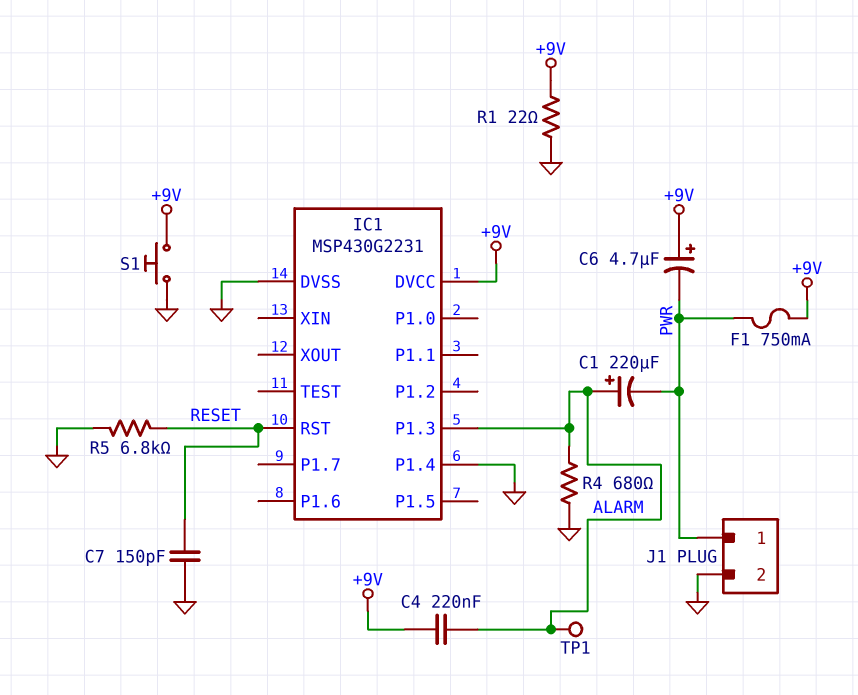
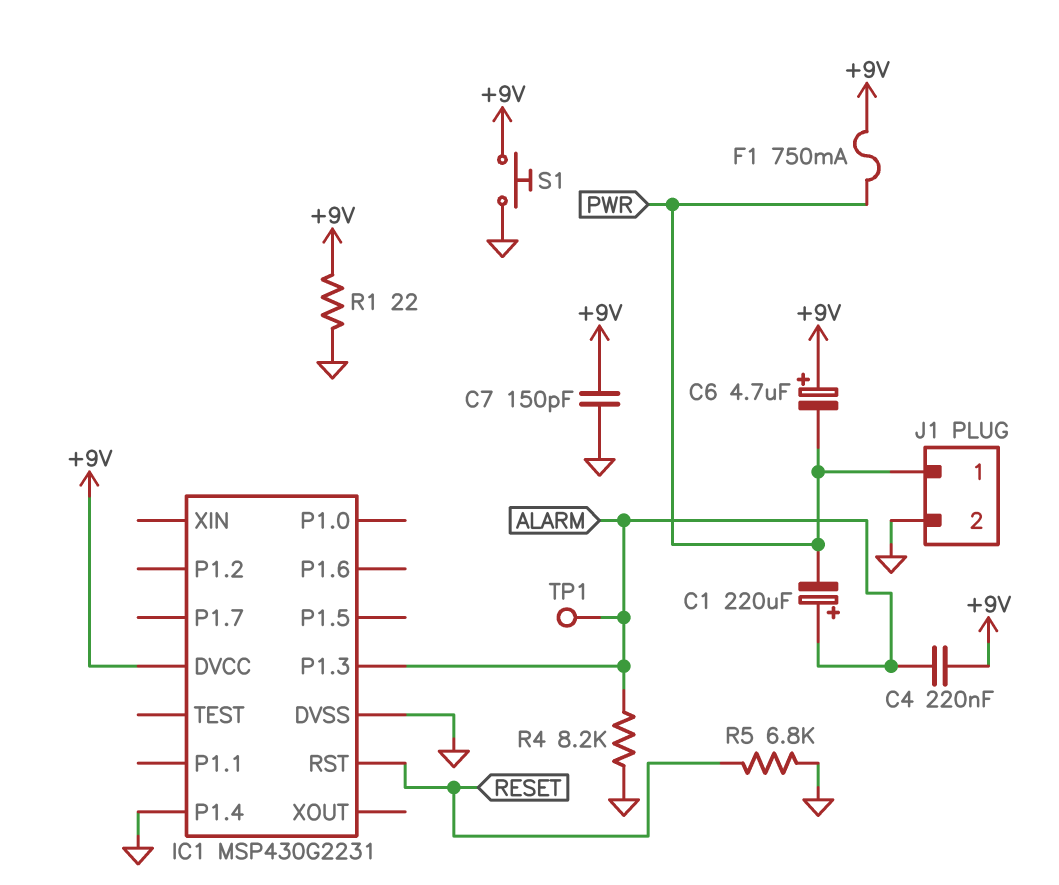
C7: 150pF (GND, RESET) -> 150pF (+9V, GND)
R4: 680 (ALARM, GND) -> 8.2k (ALARM, GND)

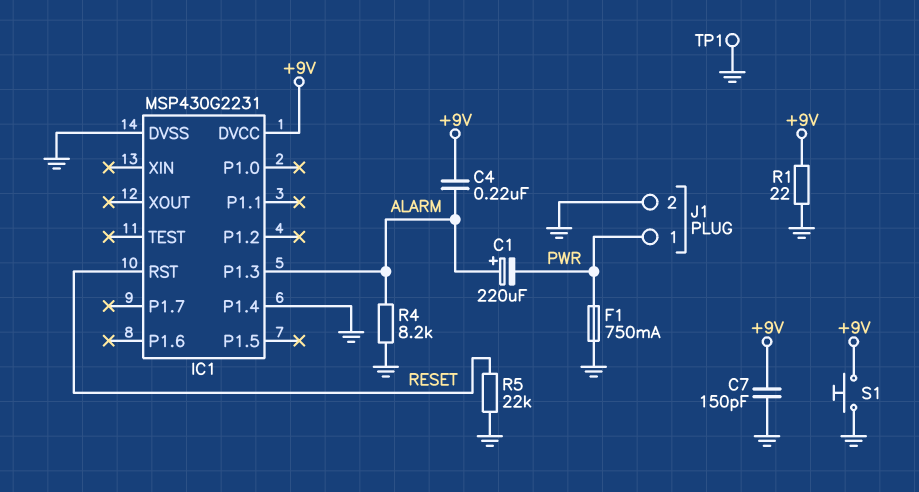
C6: 4.7uF (plus +9V, minus PWR) -> none
F1: 750mA (+9V, PWR) -> 750mA (GND, PWR)
R5: 6.8k (GND, RESET) -> 22k (GND, RESET)
TP1: test point (ALARM) -> test point (GND)

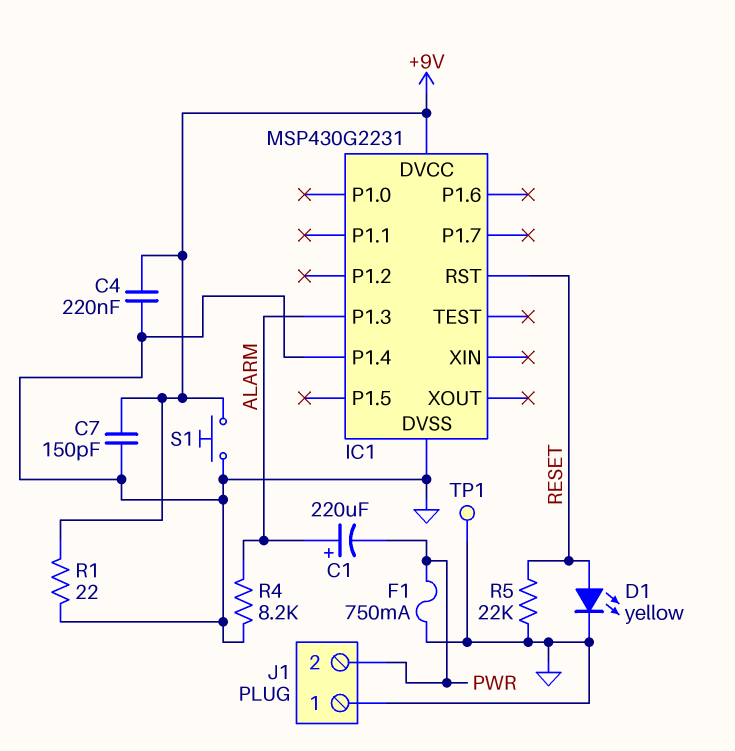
C4: 220nF (+9V, ALARM) -> 220nF (+9V, GND)
D1: none -> LED yellow (A RESET, K GND)
J1 pin 1: PWR -> GND
J1 pin 2: GND -> PWR

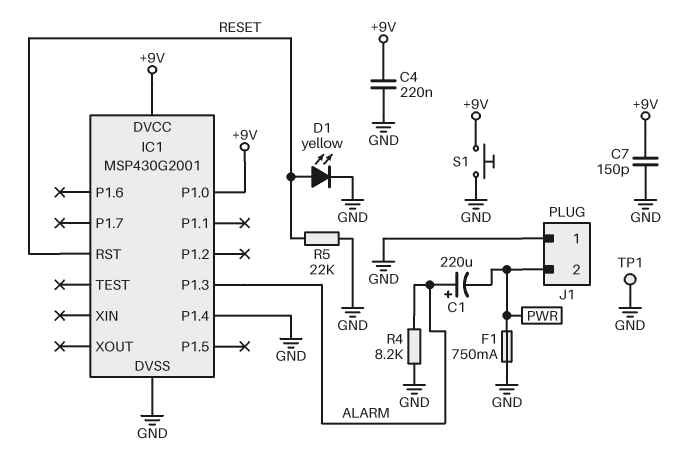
IC1: MSP430G2231 -> MSP430G2001
IC1 pin P1.0: none -> +9V
R1: 22 (+9V, GND) -> none

